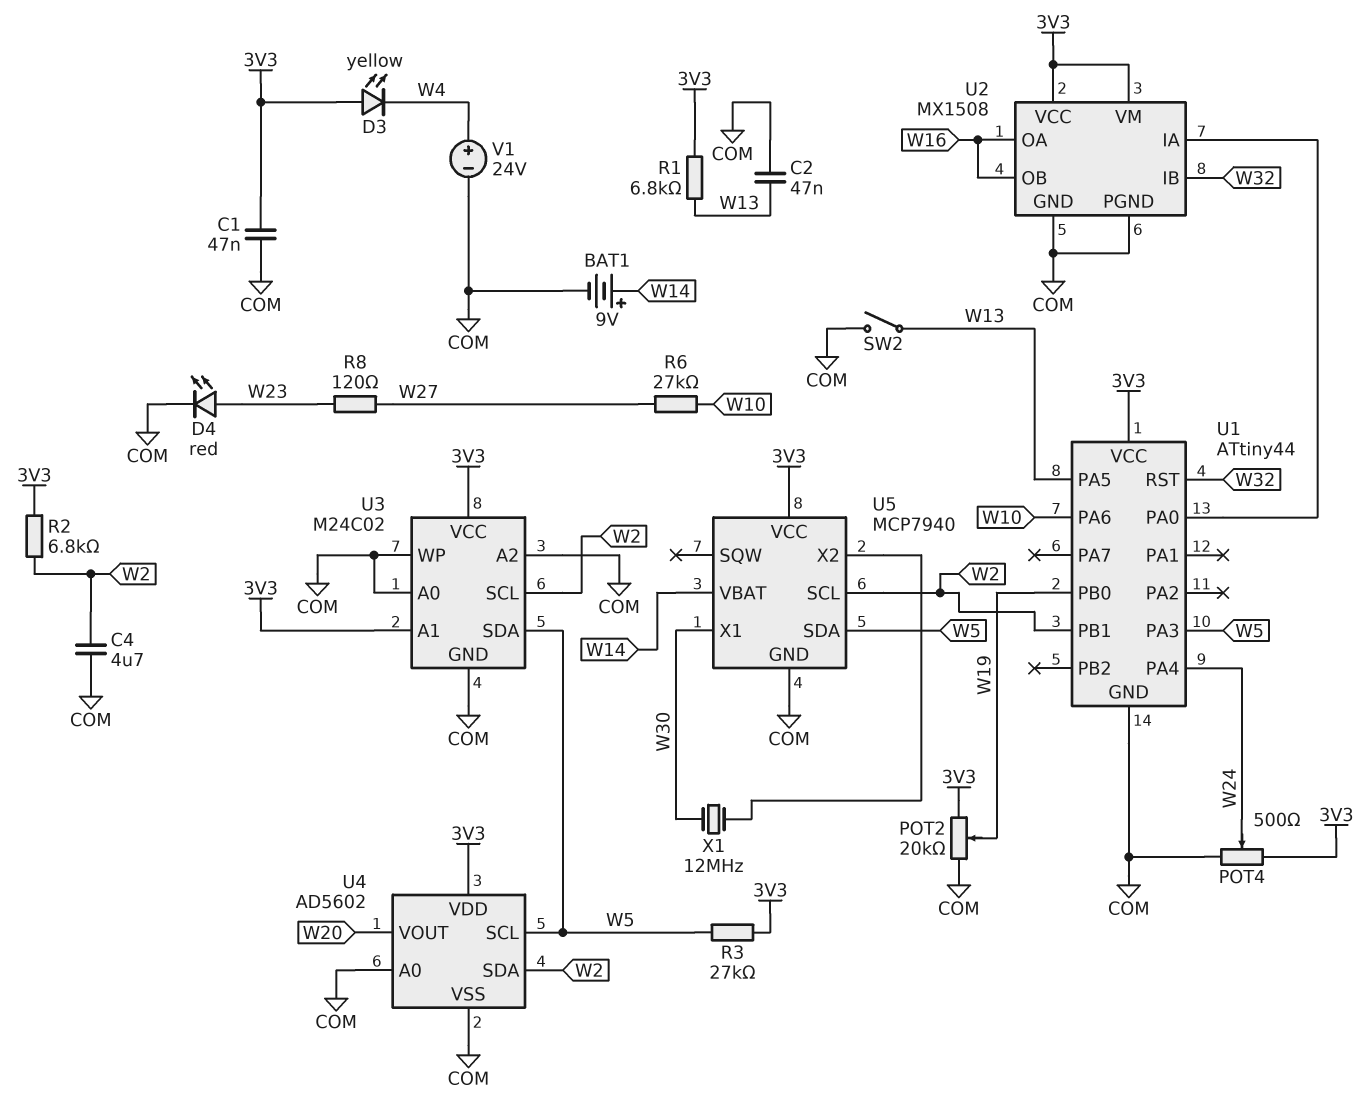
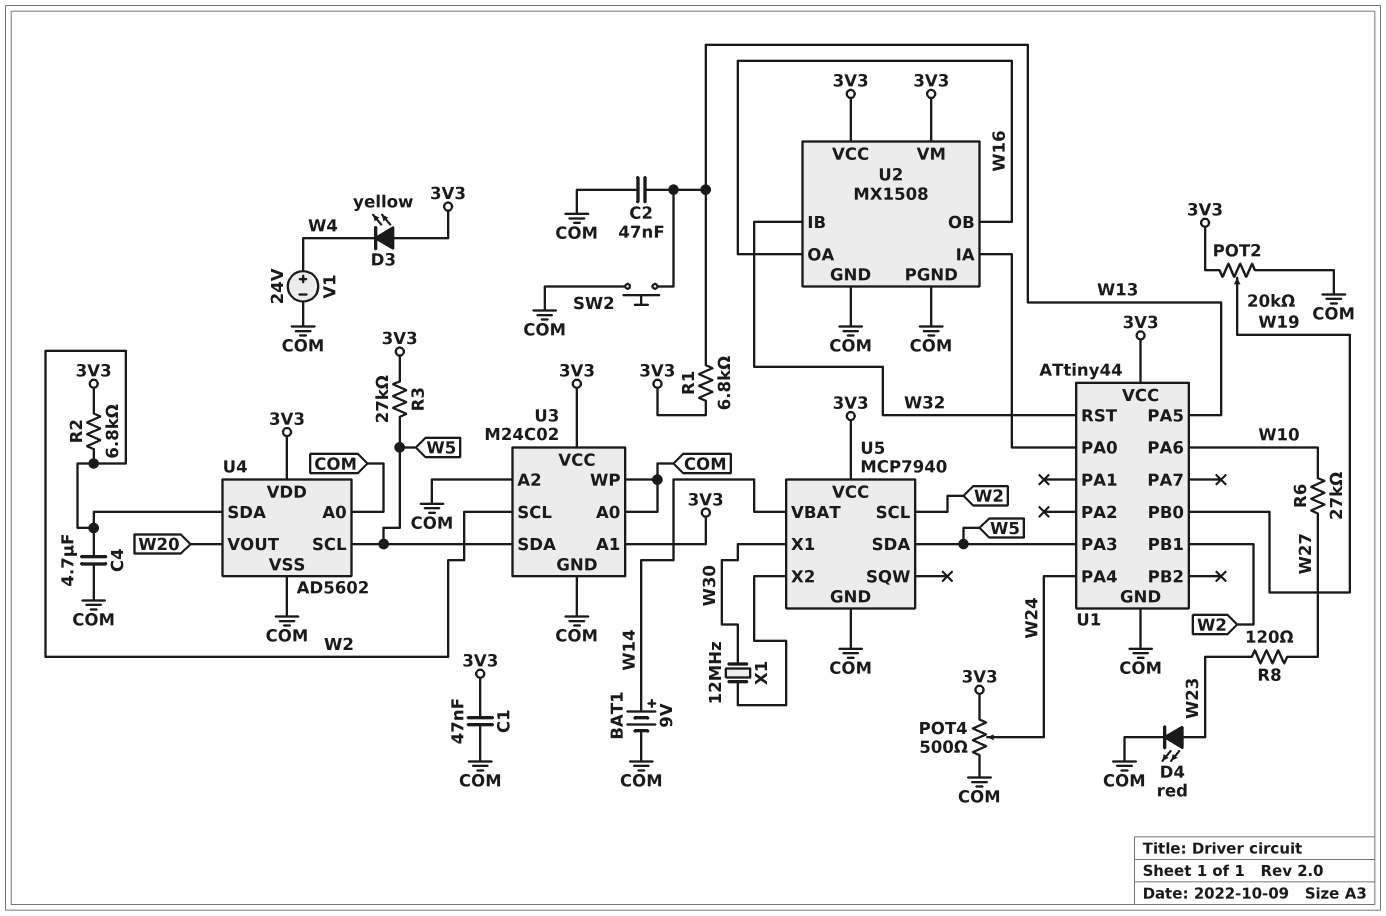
SW2: switch (COM, W13) -> button (COM, W13)

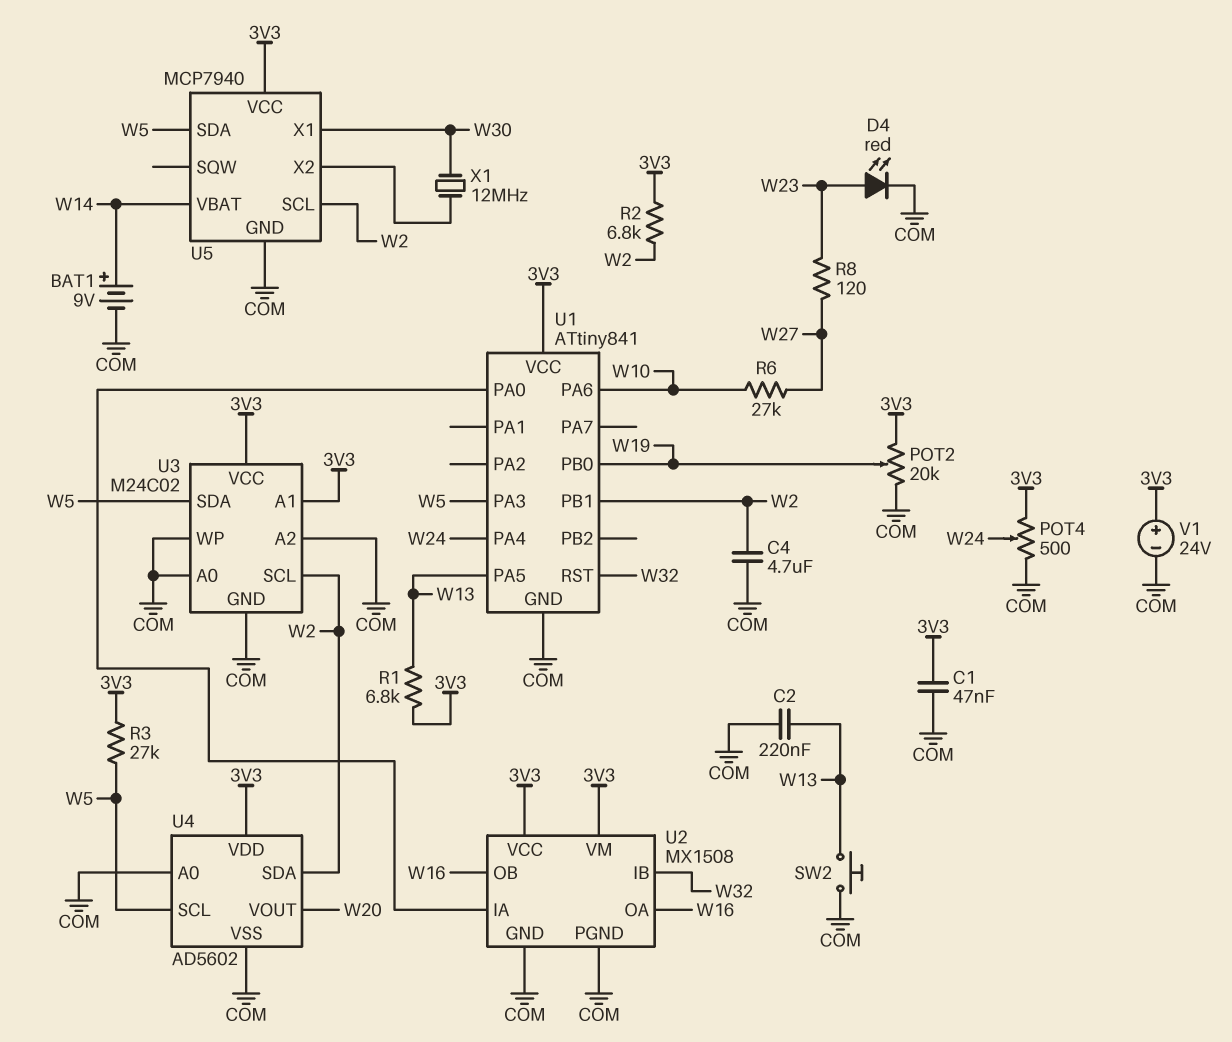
C2: 47nF (COM, W13) -> 220nF (COM, W13)
D3: LED yellow (A 3V3, K W4) -> none
U1: ATtiny44 -> ATtiny841
V1: 24V (plus W4, minus COM) -> 24V (plus 3V3, minus COM)

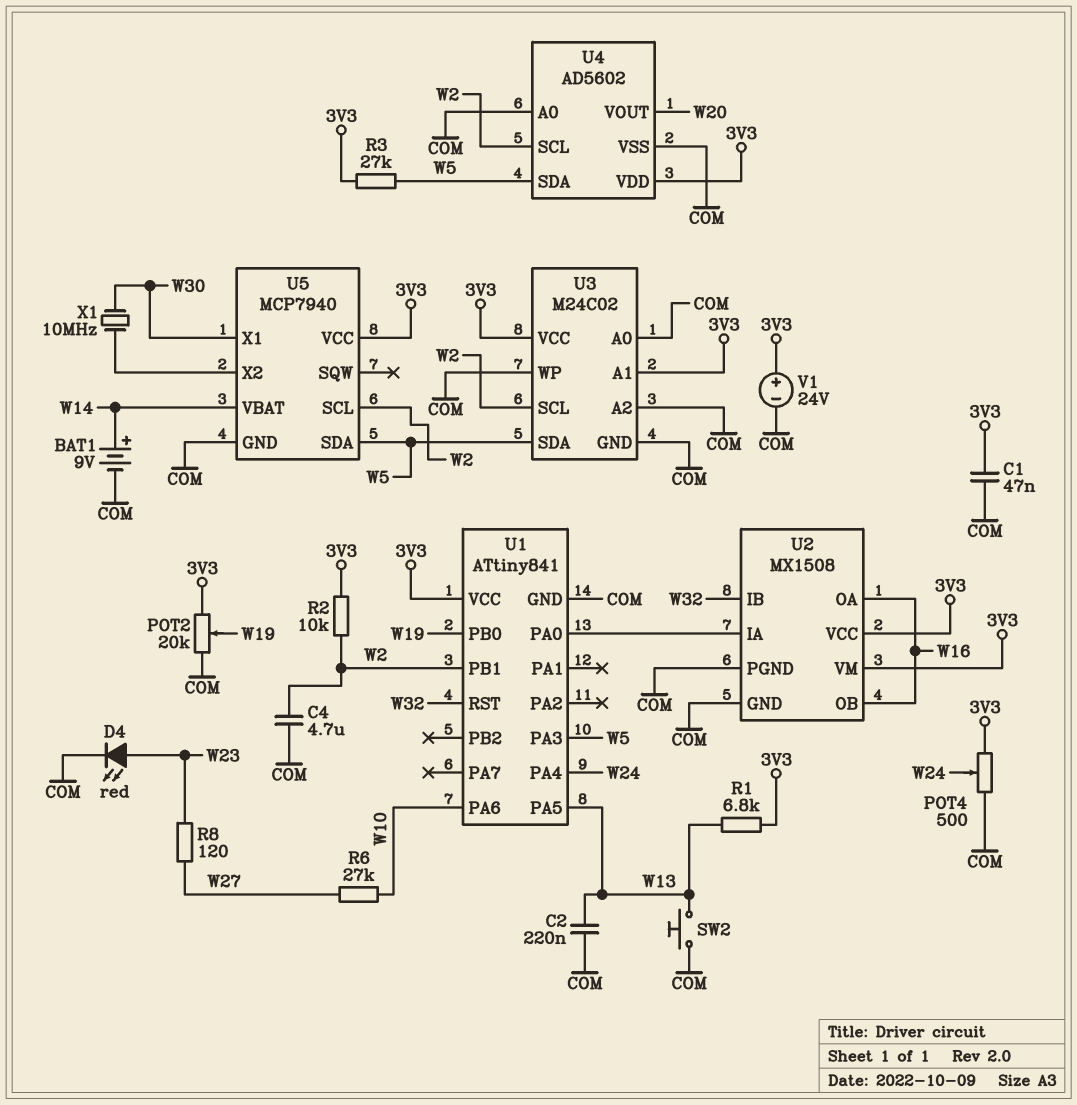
R2: 6.8k (3V3, W2) -> 10k (3V3, W2)
U4 pin SCL: W5 -> W2
U4 pin SDA: W2 -> W5
X1: 12MHz (U5/X2, W30) -> 10MHz (U5/X2, W30)

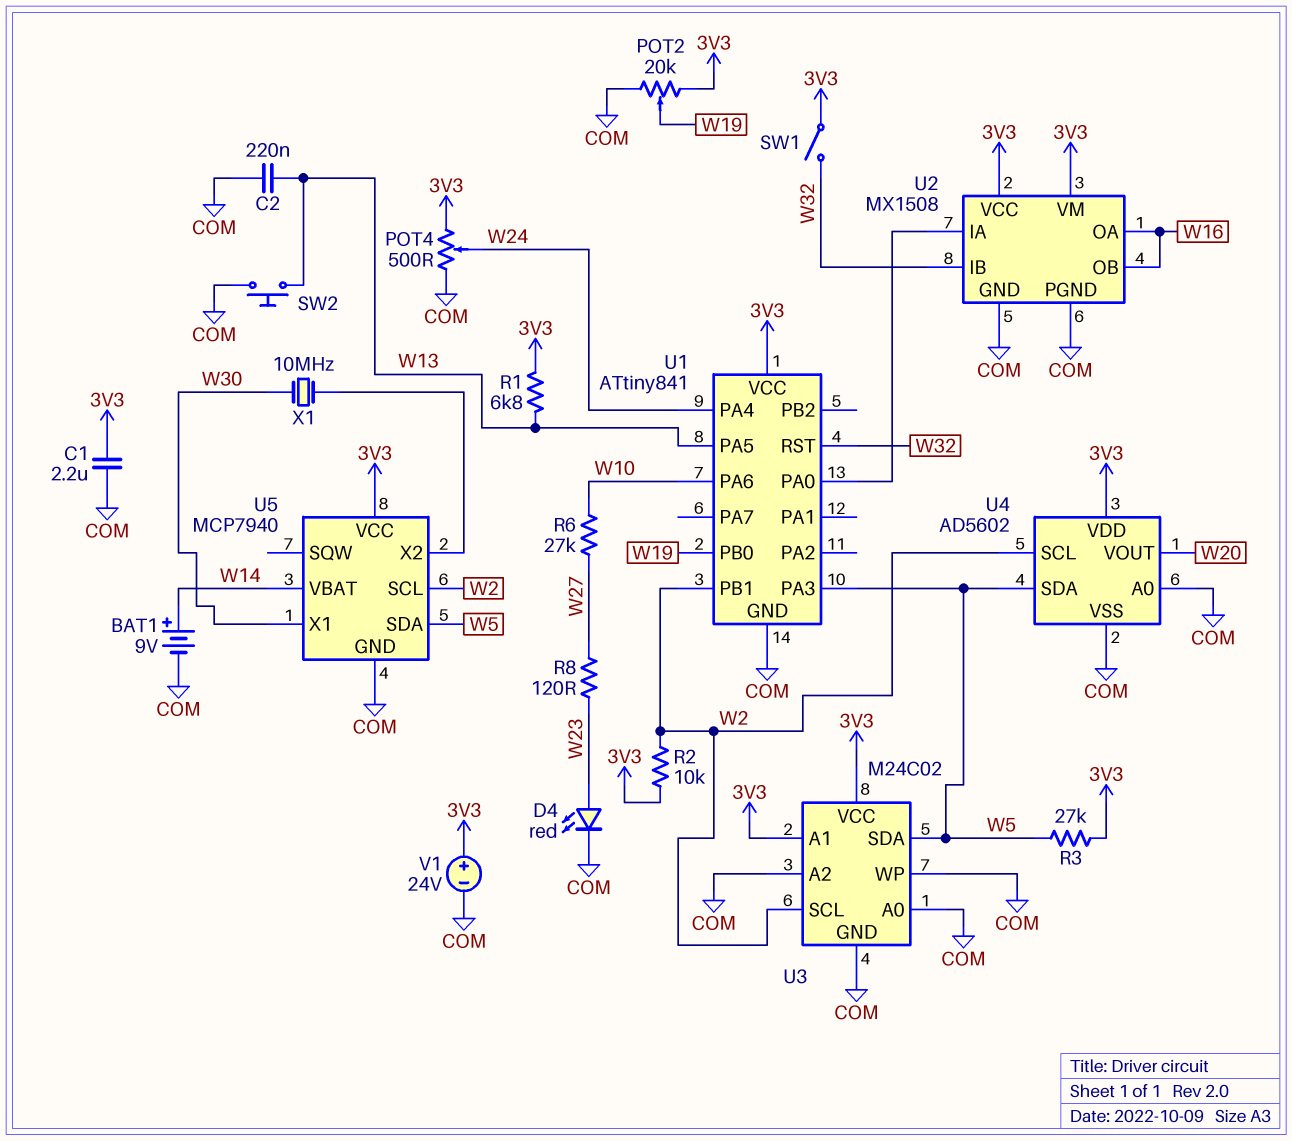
C1: 47nF (3V3, COM) -> 2.2uF (3V3, COM)
C4: 4.7uF (COM, W2) -> none
SW1: none -> switch (3V3, W32)

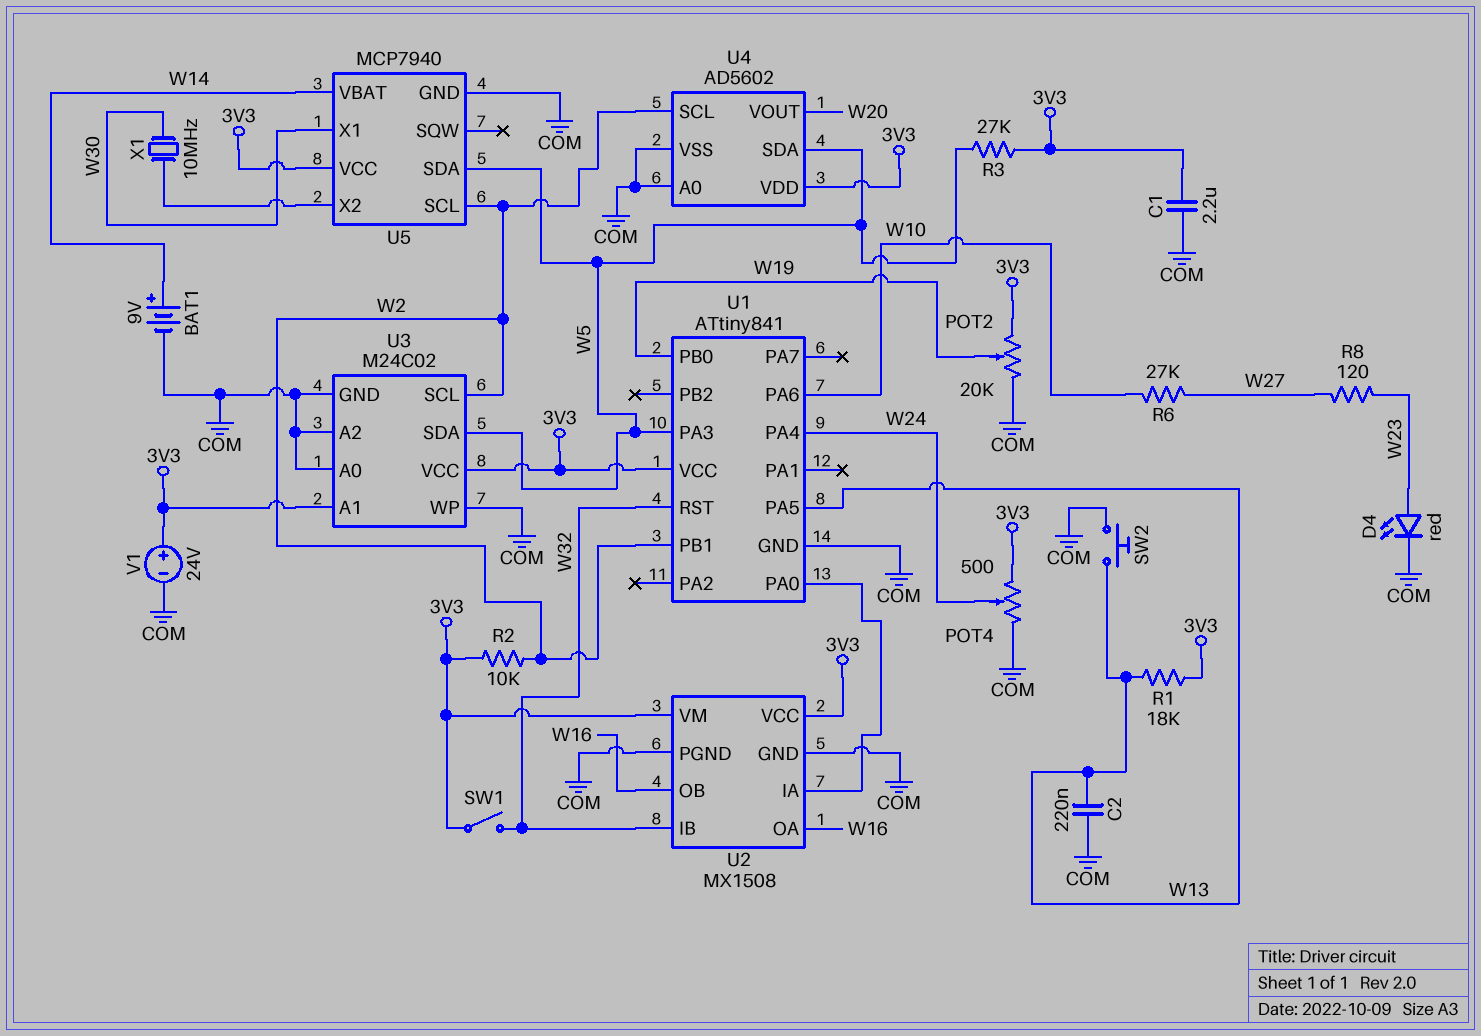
R1: 6.8k (3V3, W13) -> 18k (3V3, W13)

